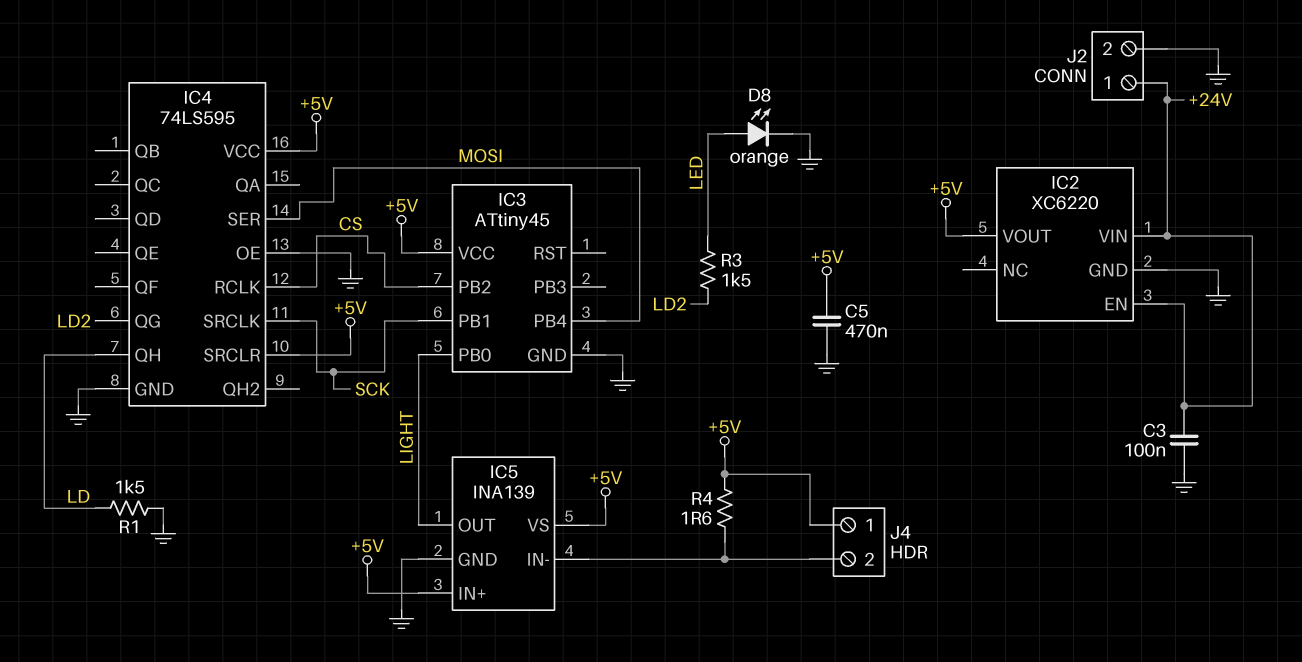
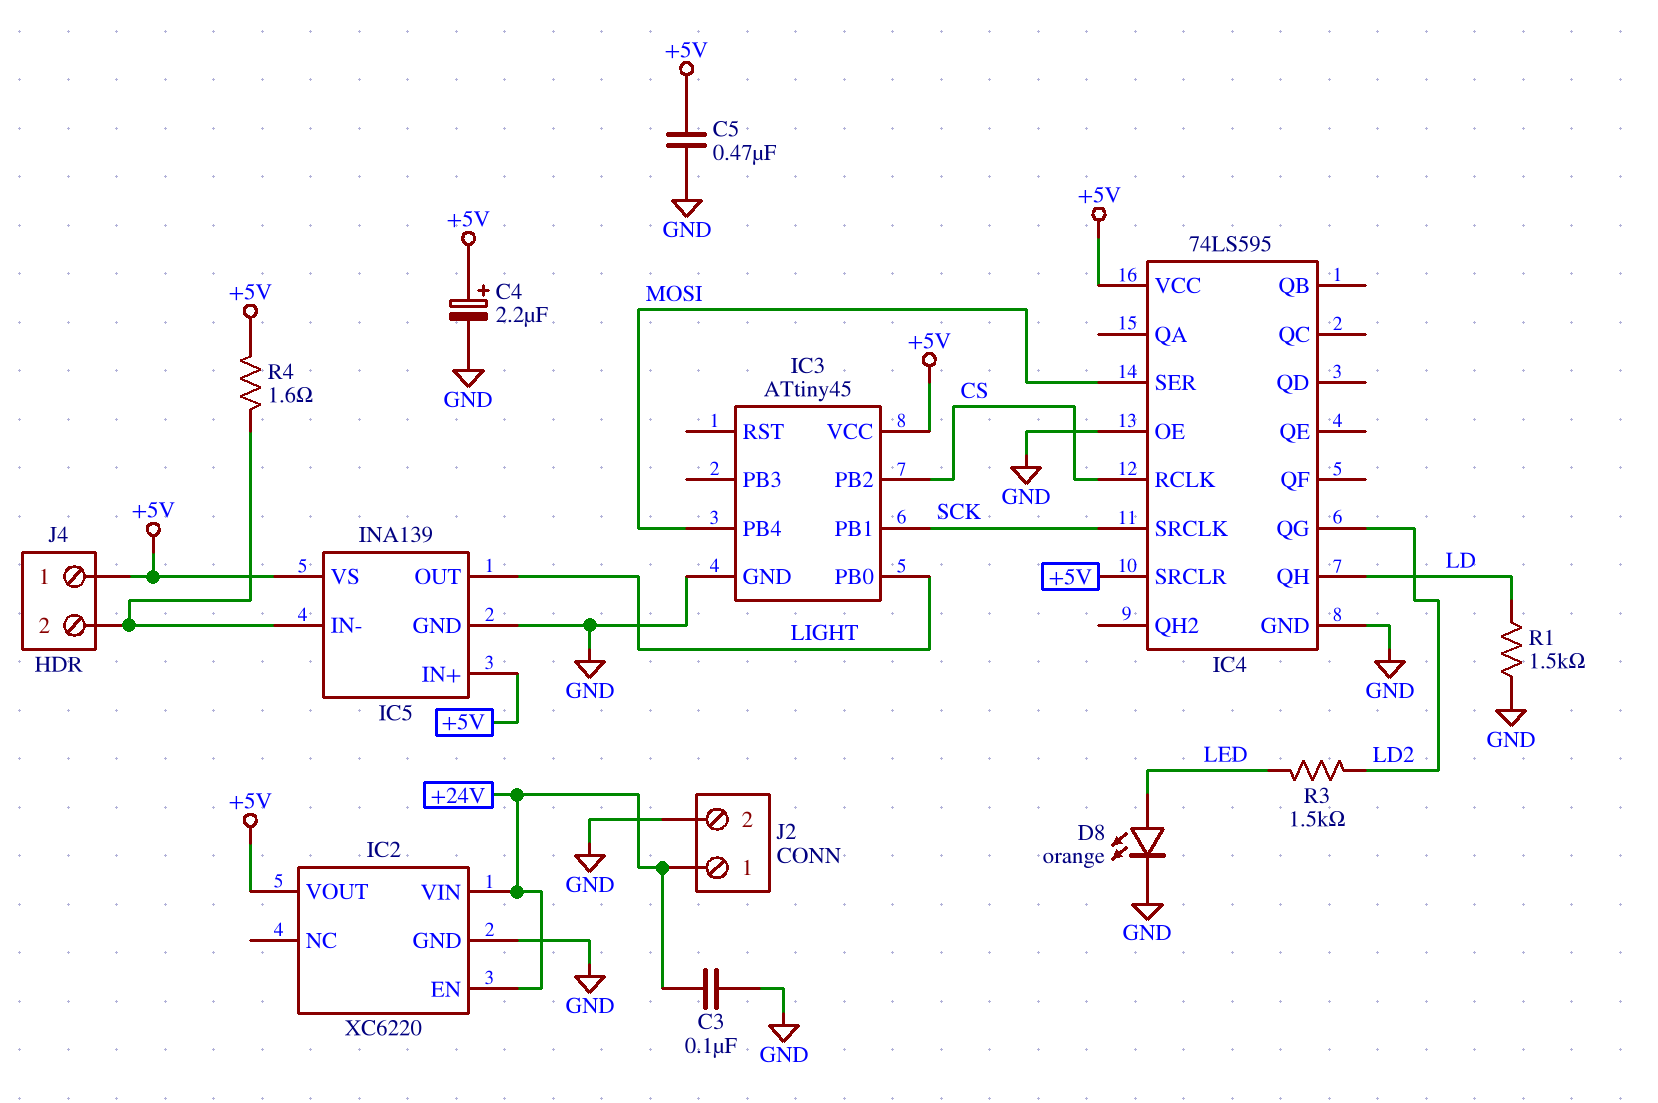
C4: none -> 2.2uF (plus +5V, minus GND)

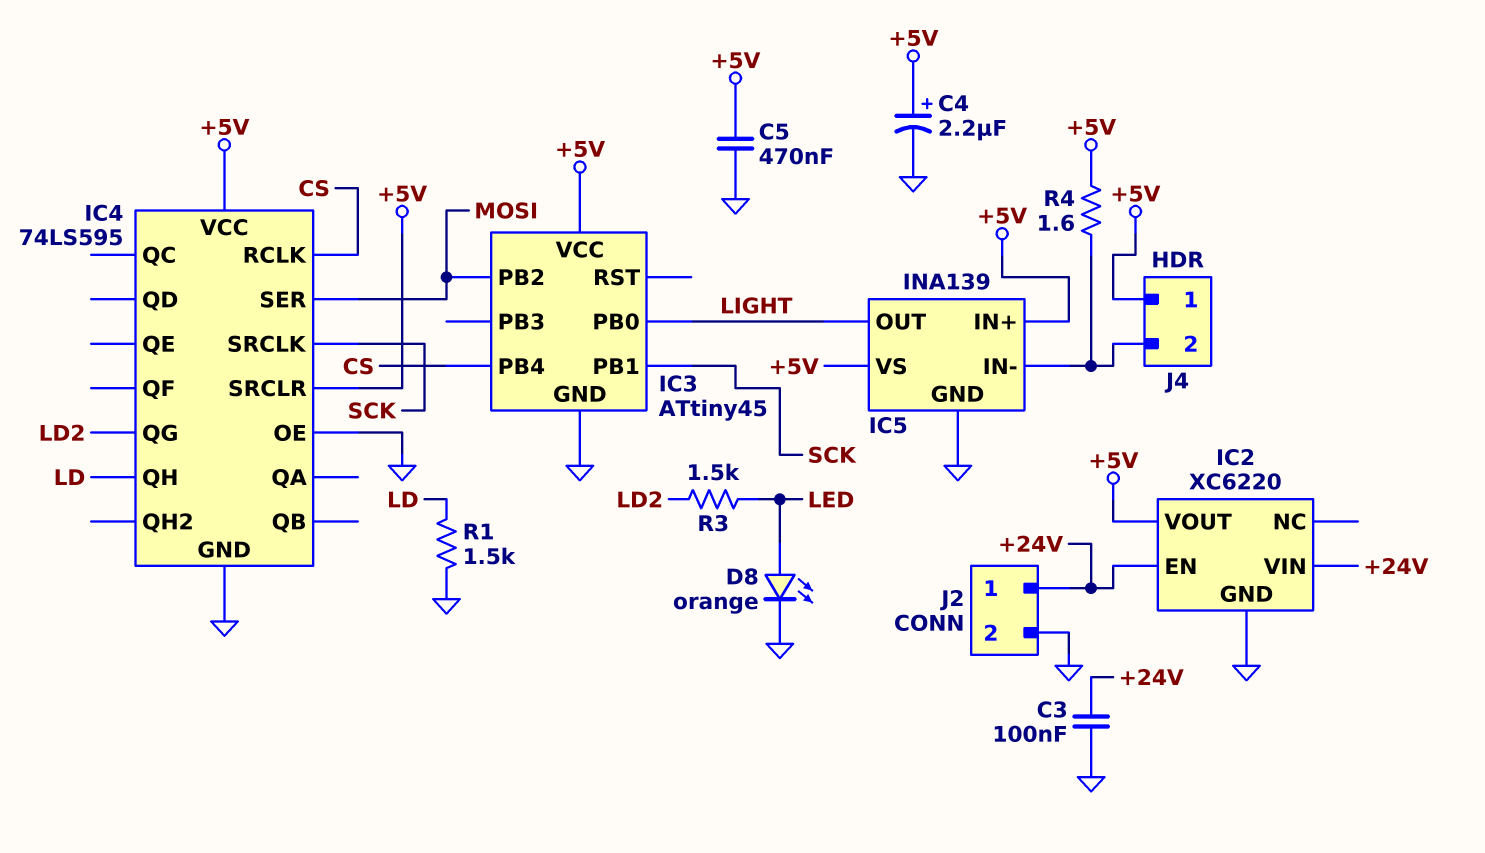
IC3 pin PB2: CS -> MOSI
IC3 pin PB4: MOSI -> CS

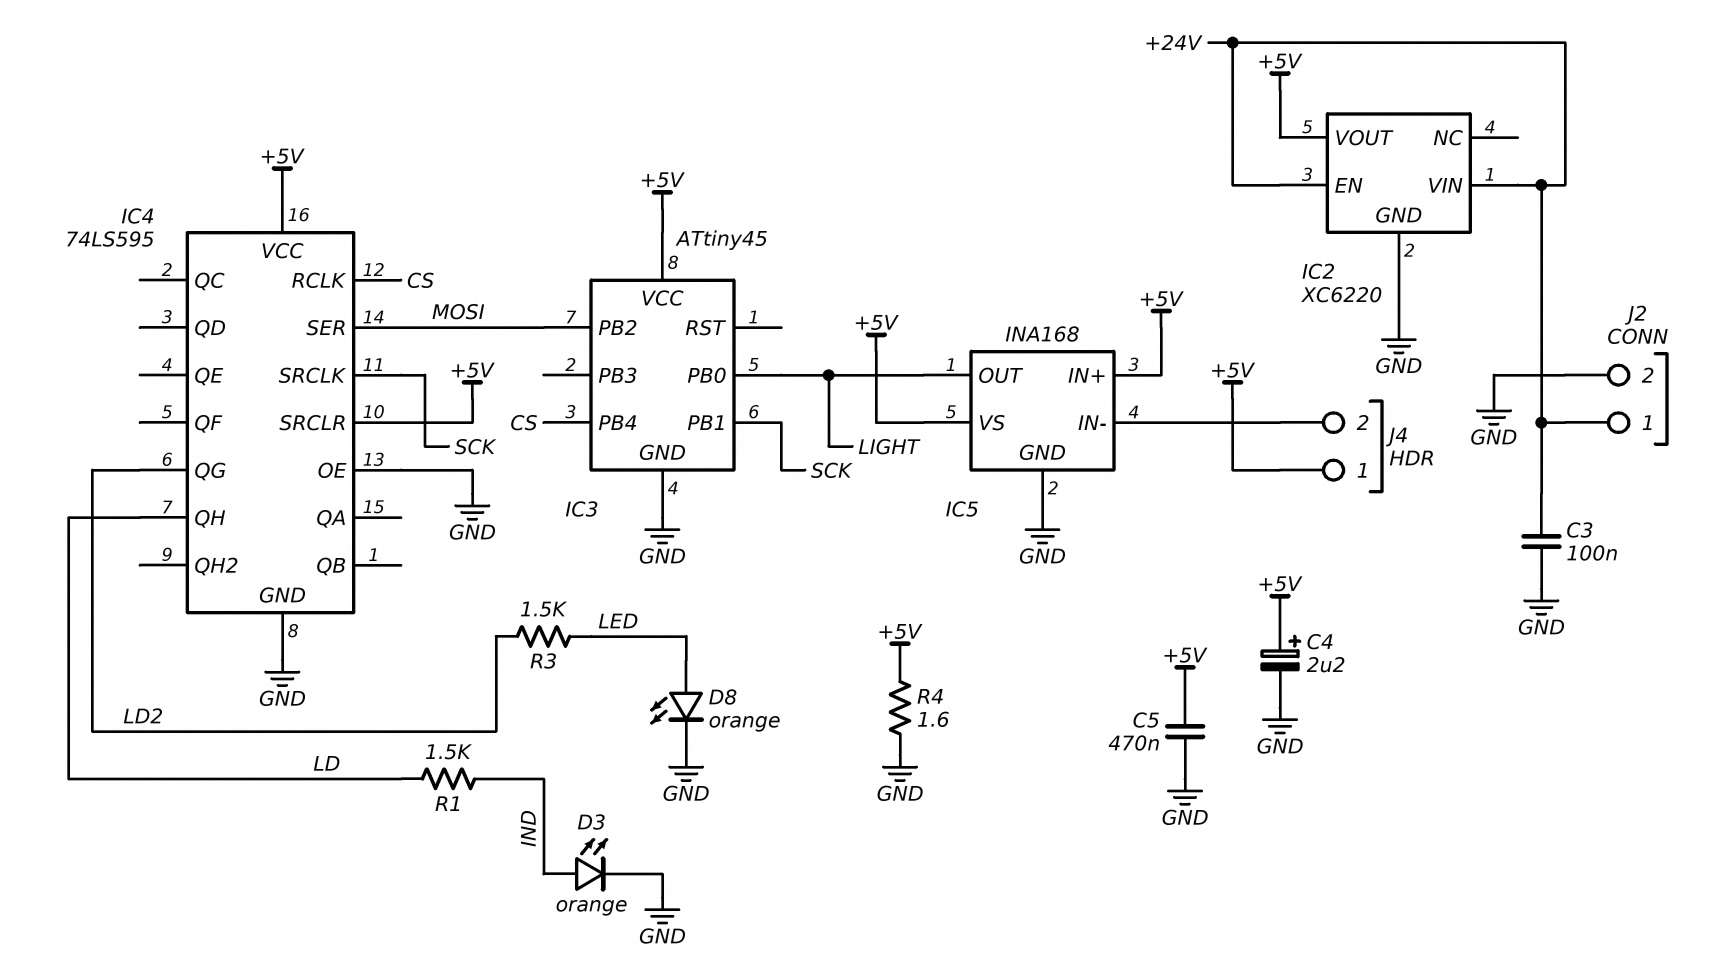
D3: none -> LED orange (A IND, K GND)
IC5: INA139 -> INA168
R1: 1.5k (GND, LD) -> 1.5k (IND, LD)
R4: 1.6 (+5V, IC5/IN-) -> 1.6 (+5V, GND)

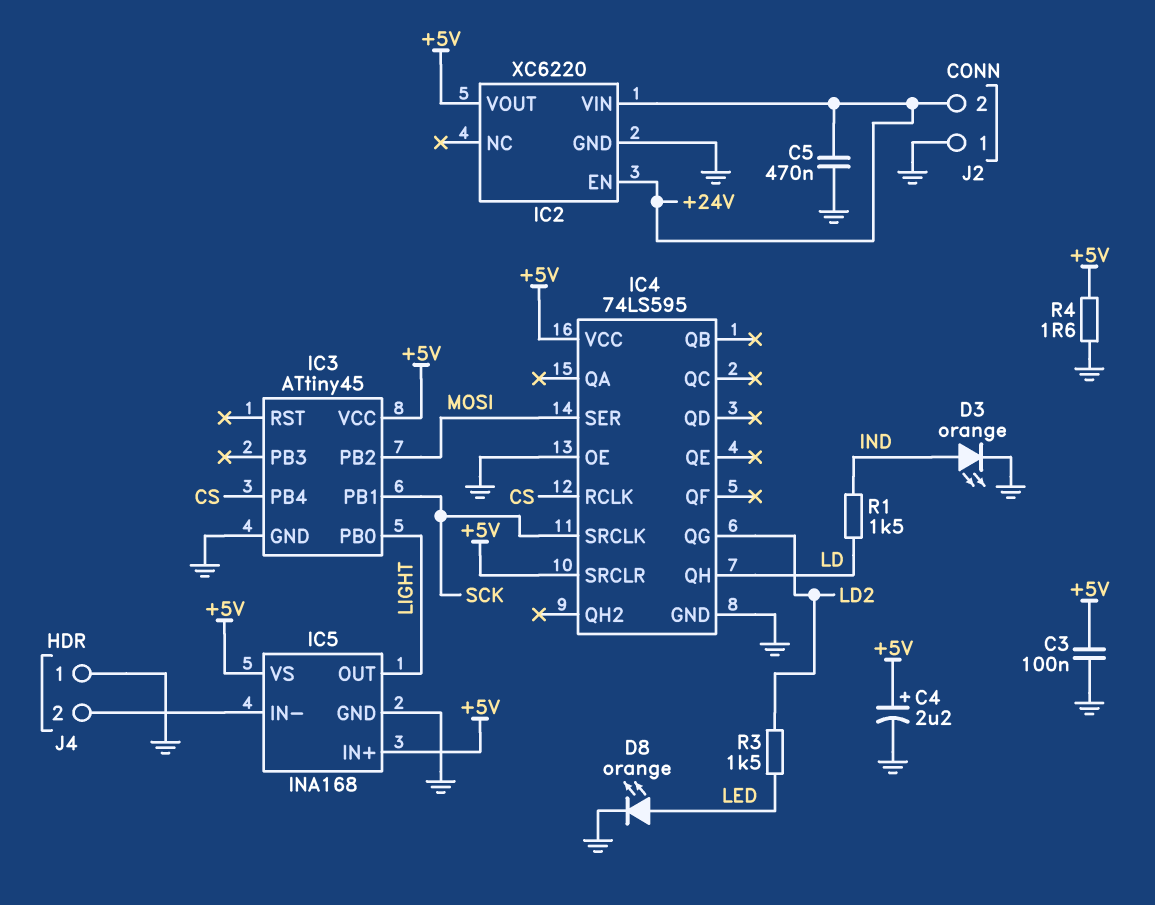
C3: 100nF (+24V, GND) -> 100nF (+5V, GND)
C5: 470nF (+5V, GND) -> 470nF (+24V, GND)
J2 pin 1: +24V -> GND
J2 pin 2: GND -> +24V
J4 pin 1: +5V -> GND

